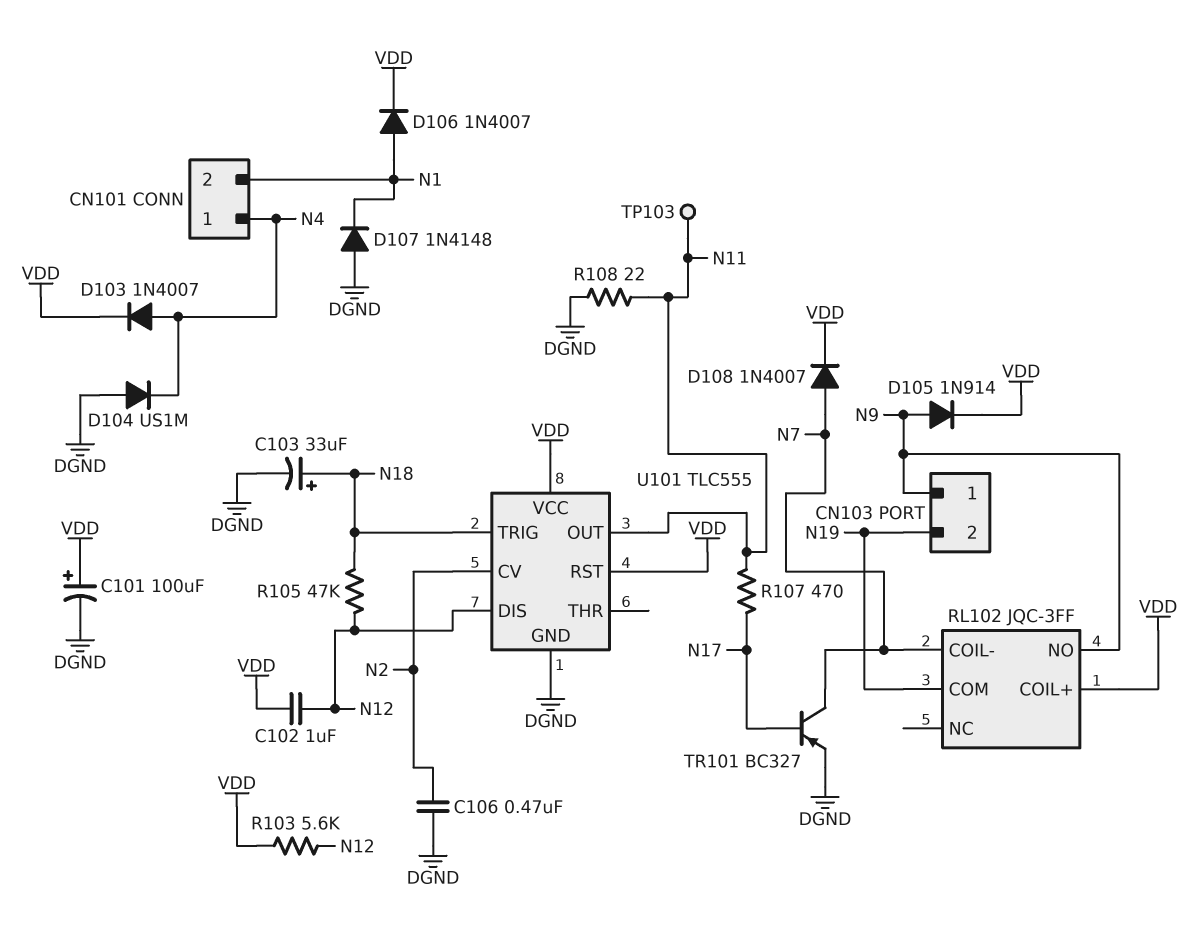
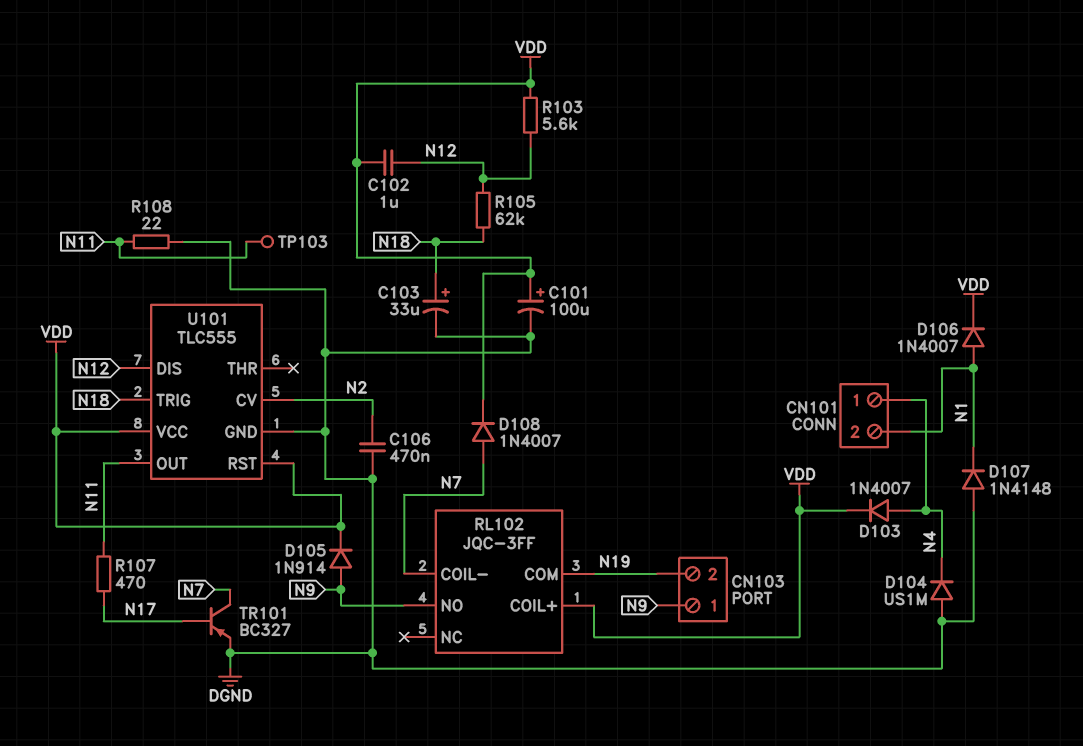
R105: 47k (N12, N18) -> 62k (N12, N18)

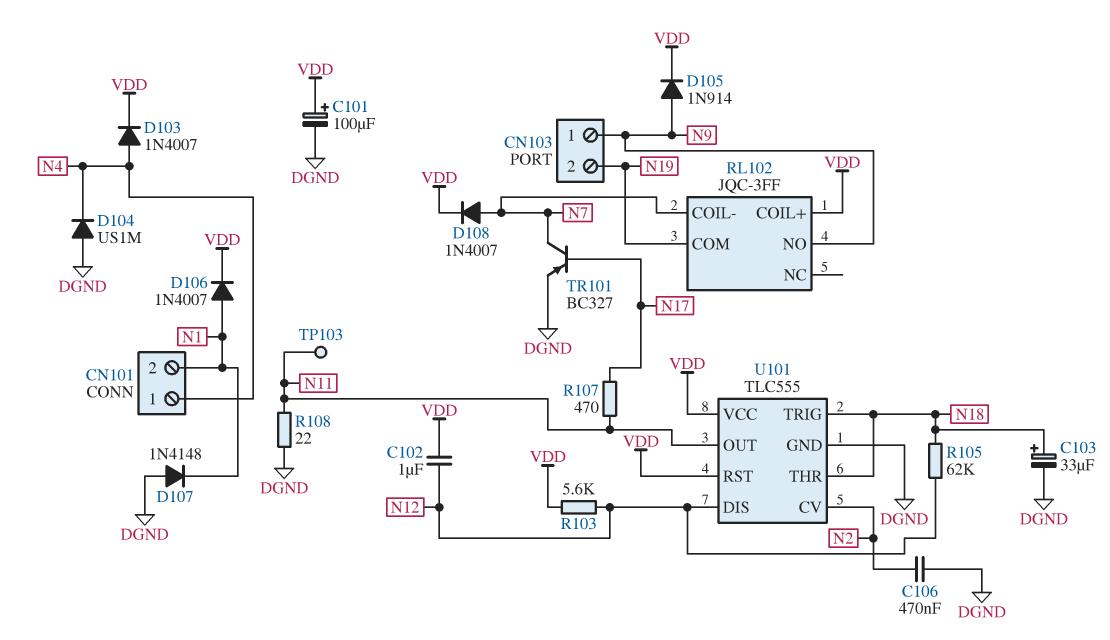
U101 pin THR: none -> N18

